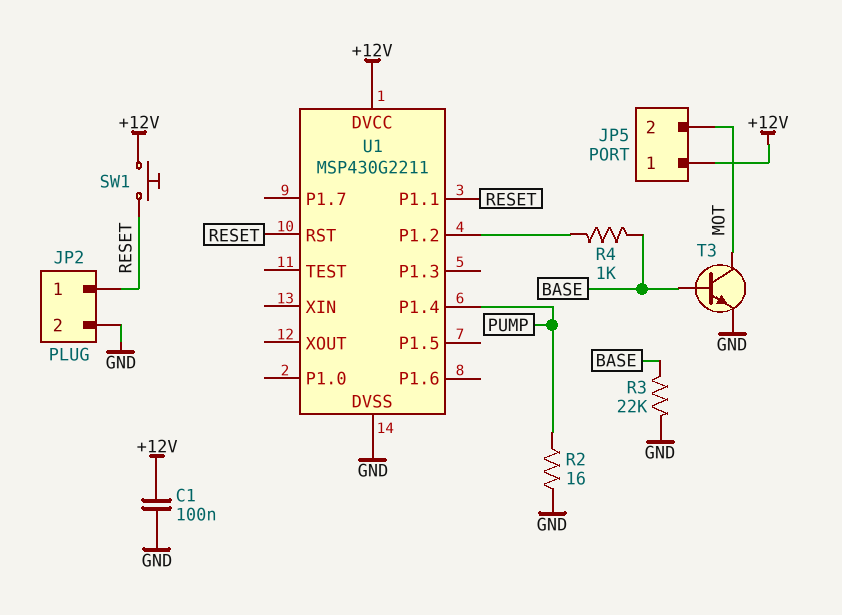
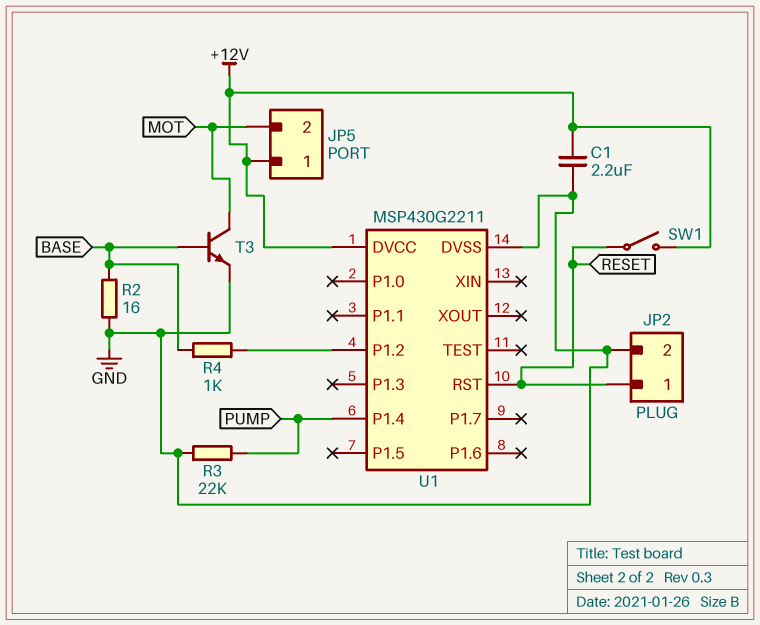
C1: 100nF (+12V, GND) -> 2.2uF (+12V, GND)
R2: 16 (GND, PUMP) -> 16 (BASE, GND)
R3: 22k (BASE, GND) -> 22k (GND, PUMP)
SW1: button (+12V, RESET) -> switch (+12V, RESET)
U1 pin P1.1: RESET -> none

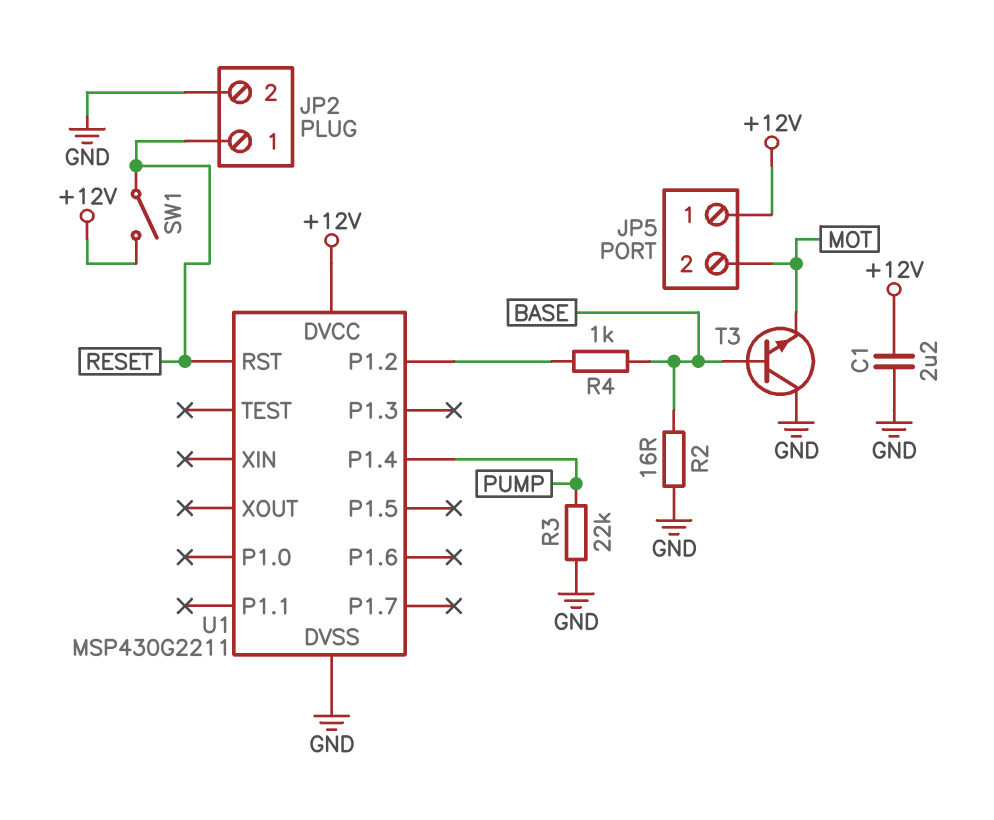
T3: NPN (B BASE, C MOT, E GND) -> NPN (B BASE, C GND, E MOT)

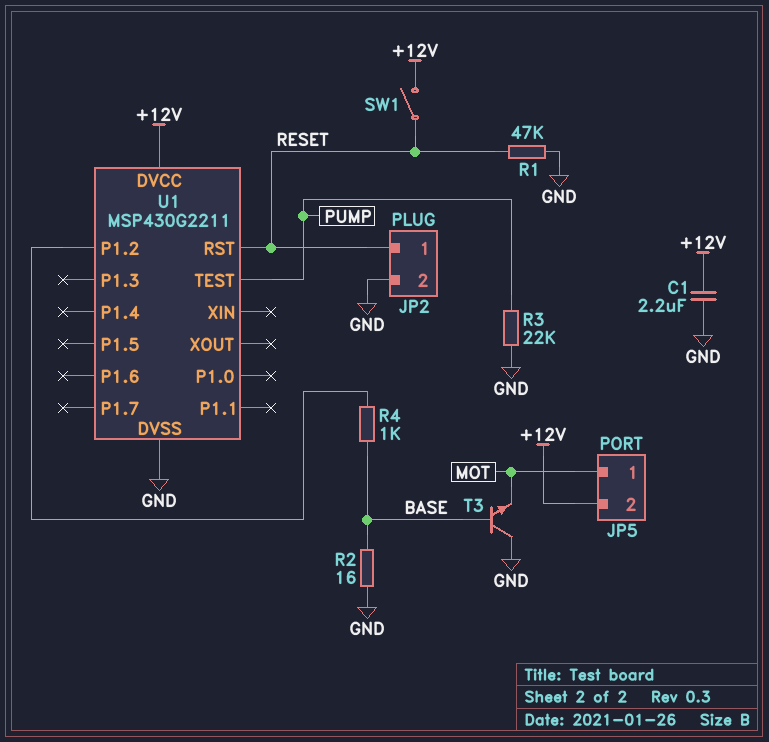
JP5 pin 1: +12V -> MOT
JP5 pin 2: MOT -> +12V
R1: none -> 47k (GND, RESET)
U1 pin P1.4: PUMP -> none
U1 pin TEST: none -> PUMP

